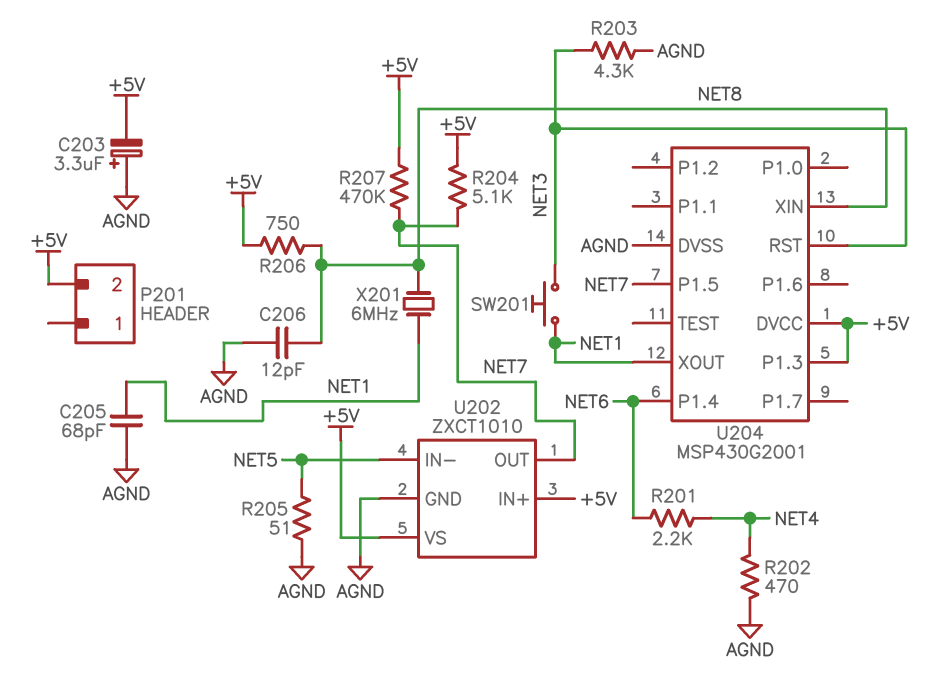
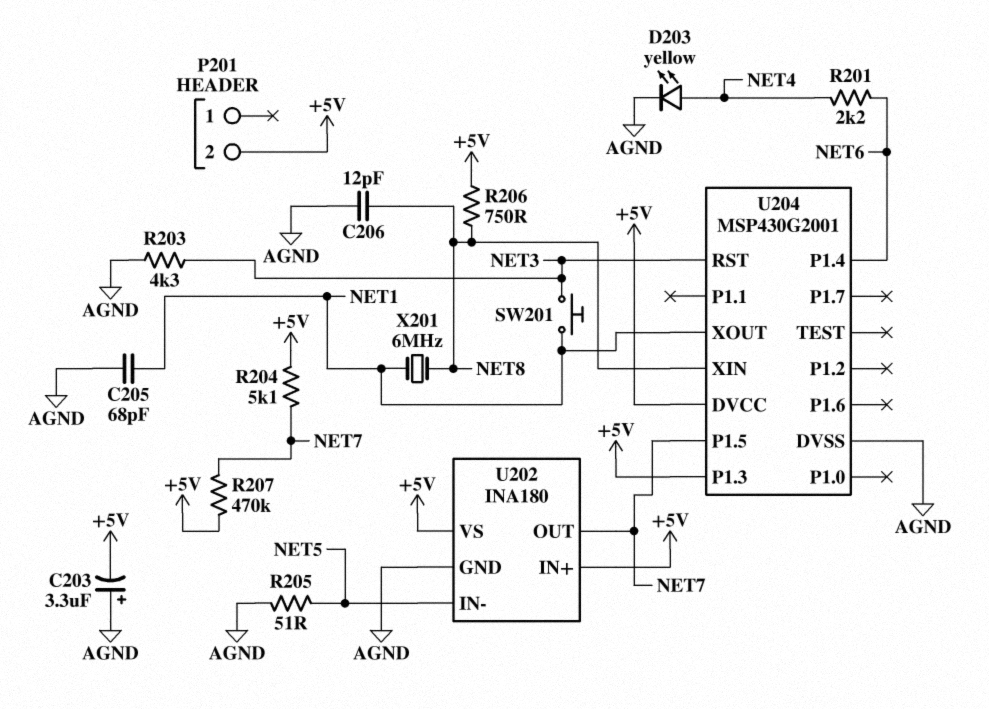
D203: none -> LED yellow (A NET4, K AGND)
R202: 470 (AGND, NET4) -> none
U202: ZXCT1010 -> INA180

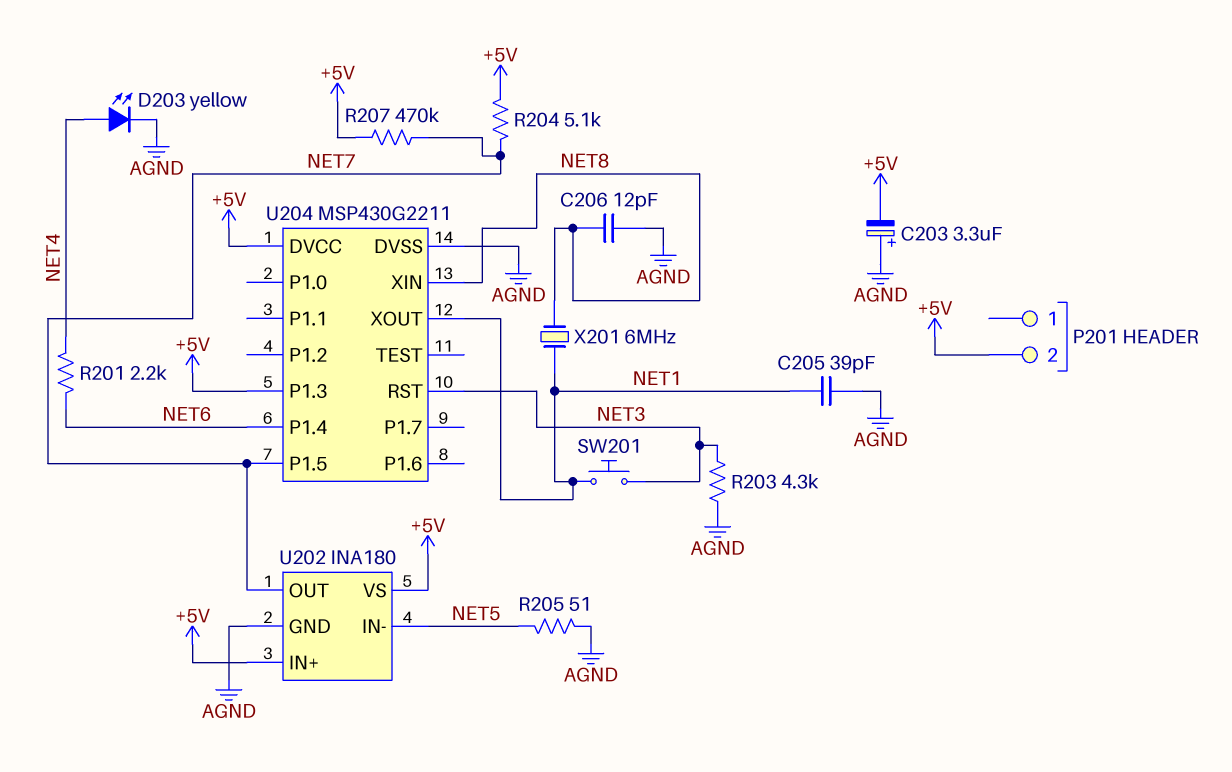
C205: 68pF (AGND, NET1) -> 39pF (AGND, NET1)
R206: 750 (+5V, NET8) -> none
U204: MSP430G2001 -> MSP430G2211

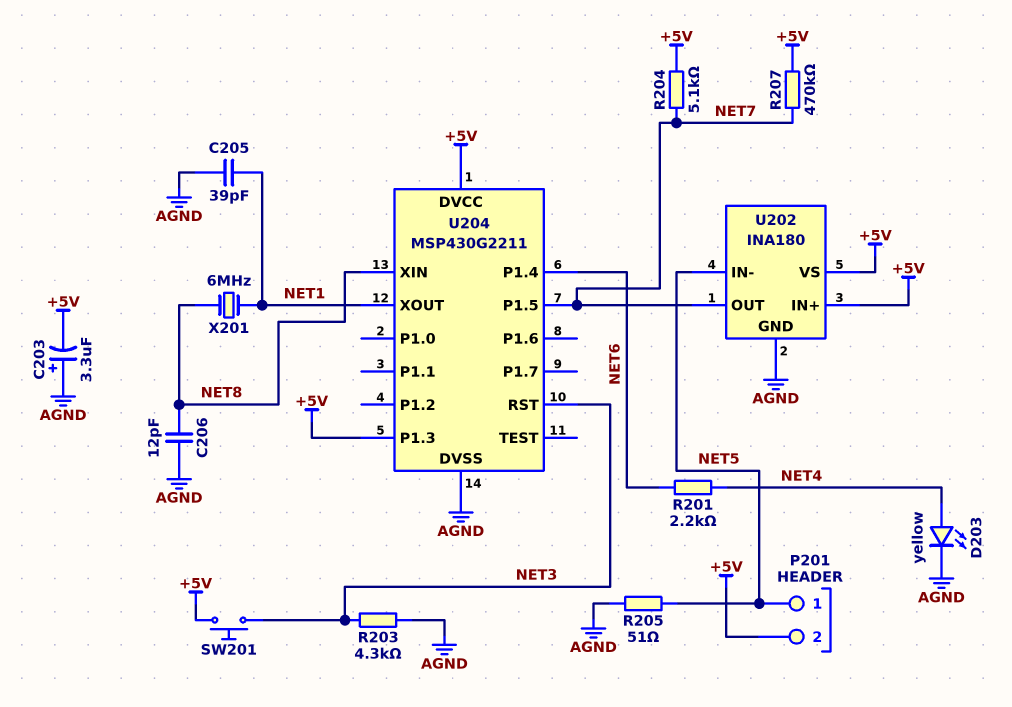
P201 pin 1: none -> NET5
SW201: button (NET1, NET3) -> button (+5V, NET3)

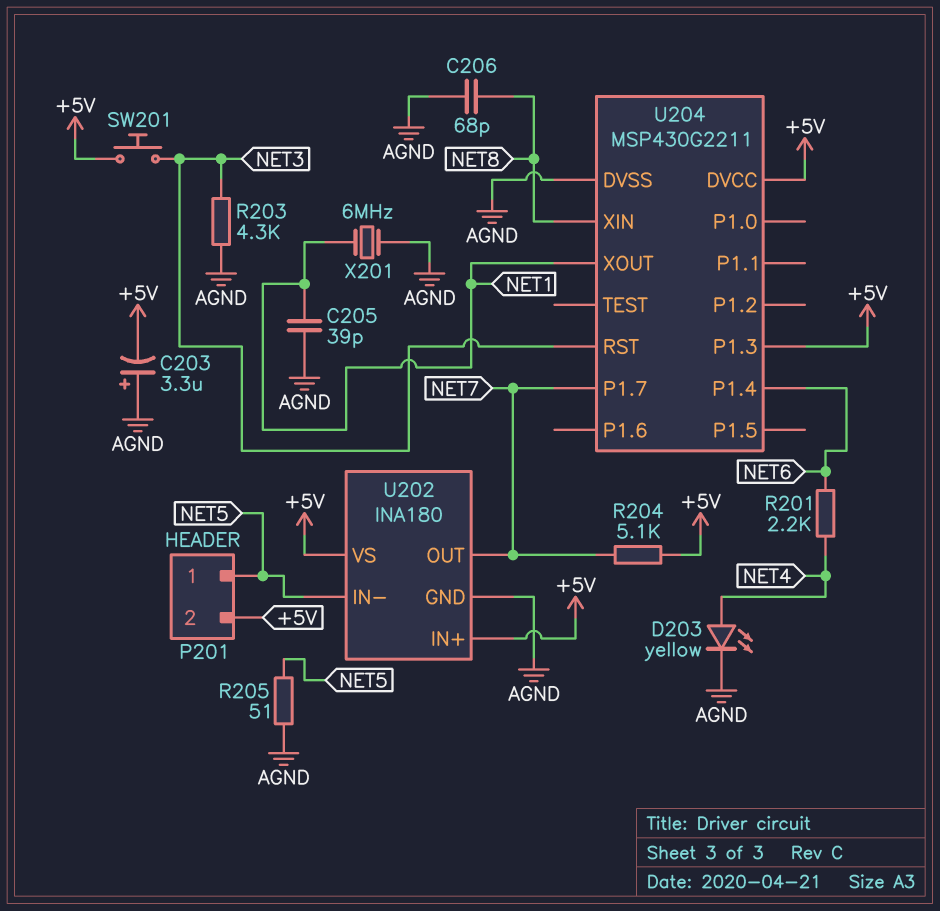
C206: 12pF (AGND, NET8) -> 68pF (AGND, NET8)
R207: 470k (+5V, NET7) -> none
U204 pin P1.5: NET7 -> none
U204 pin P1.7: none -> NET7
X201: 6MHz (NET1, NET8) -> 6MHz (AGND, NET1)

